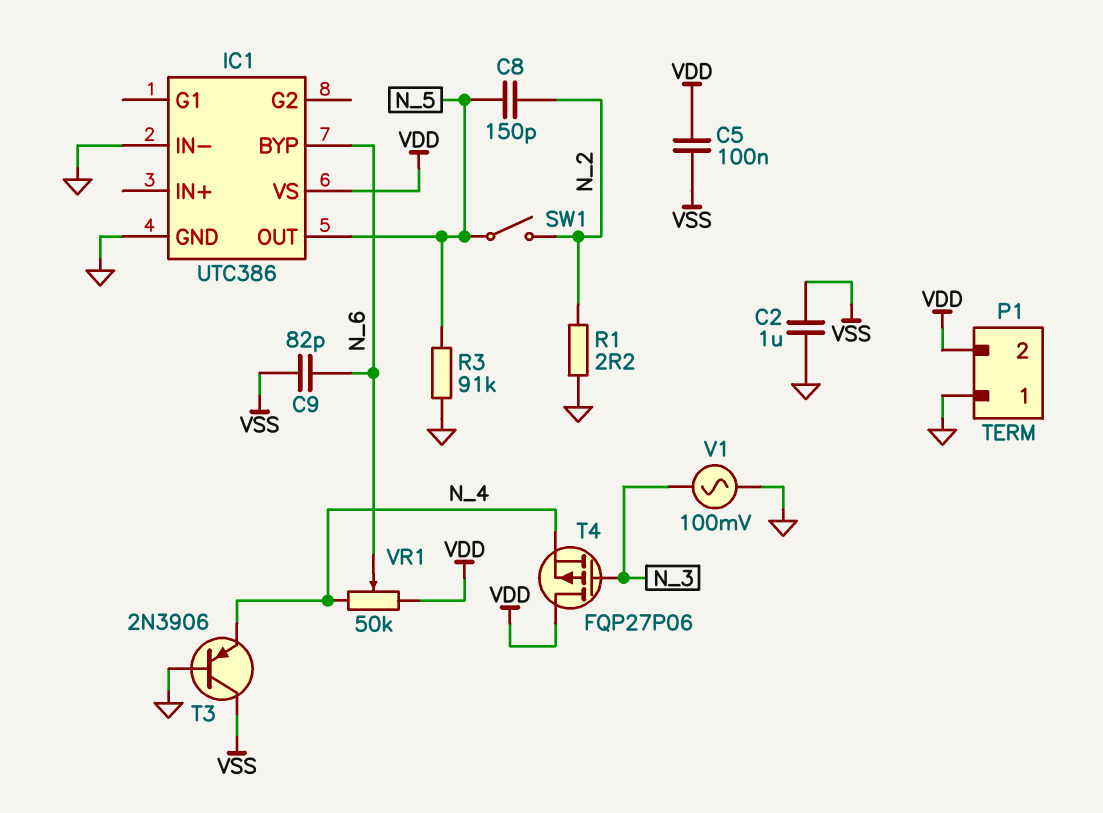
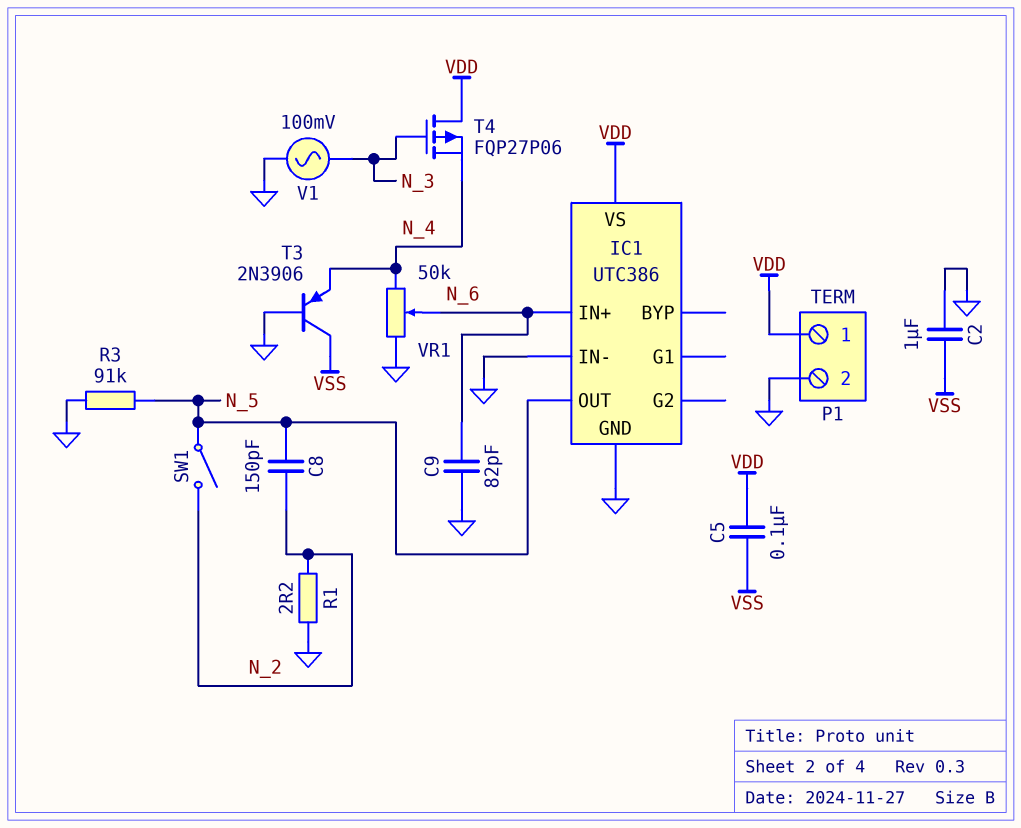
C9: 82pF (N_6, VSS) -> 82pF (GND, N_6)
IC1 pin BYP: N_6 -> none
IC1 pin IN+: none -> N_6
P1 pin 1: GND -> VDD
P1 pin 2: VDD -> GND
VR1: 50k (N_4, VDD, wiper N_6) -> 50k (GND, N_4, wiper N_6)

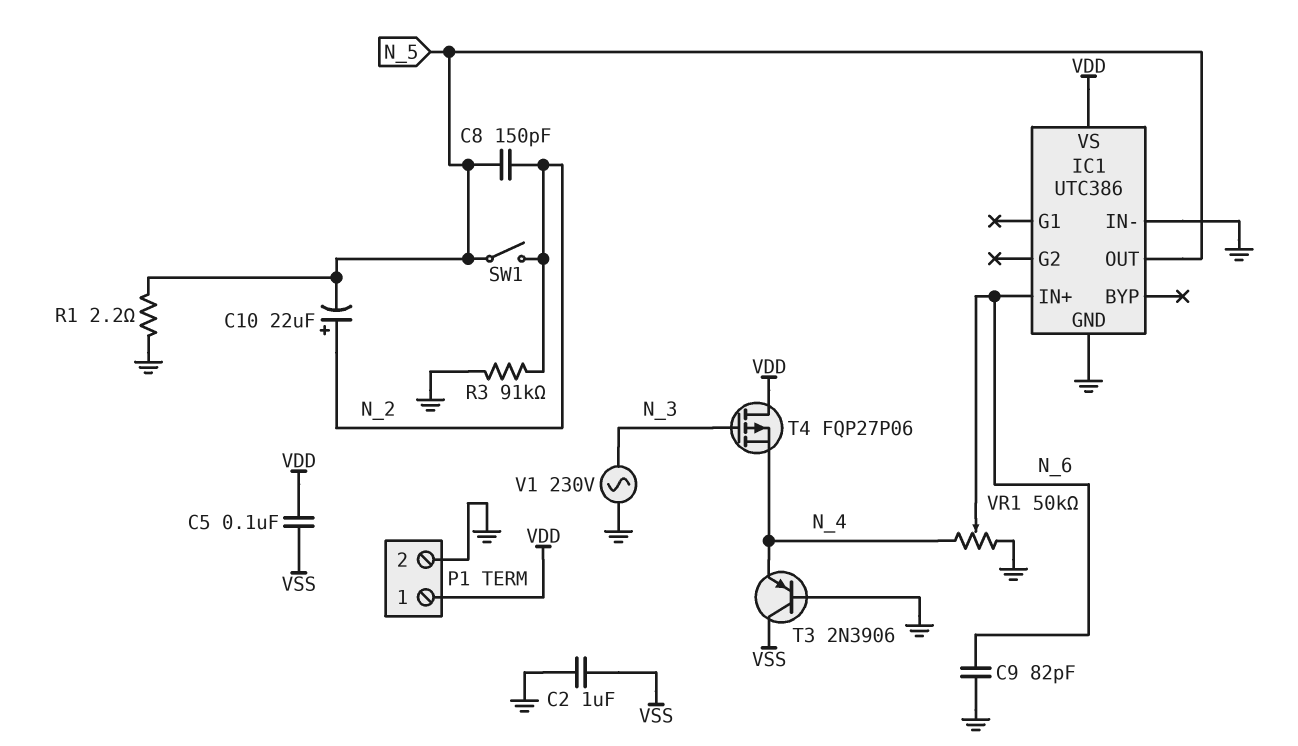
C10: none -> 22uF (plus N_2, minus N_5)
R1: 2.2 (GND, N_2) -> 2.2 (GND, N_5)
R3: 91k (GND, N_5) -> 91k (GND, N_2)
V1: AC 100mV (GND, N_3) -> AC 230V (GND, N_3)

